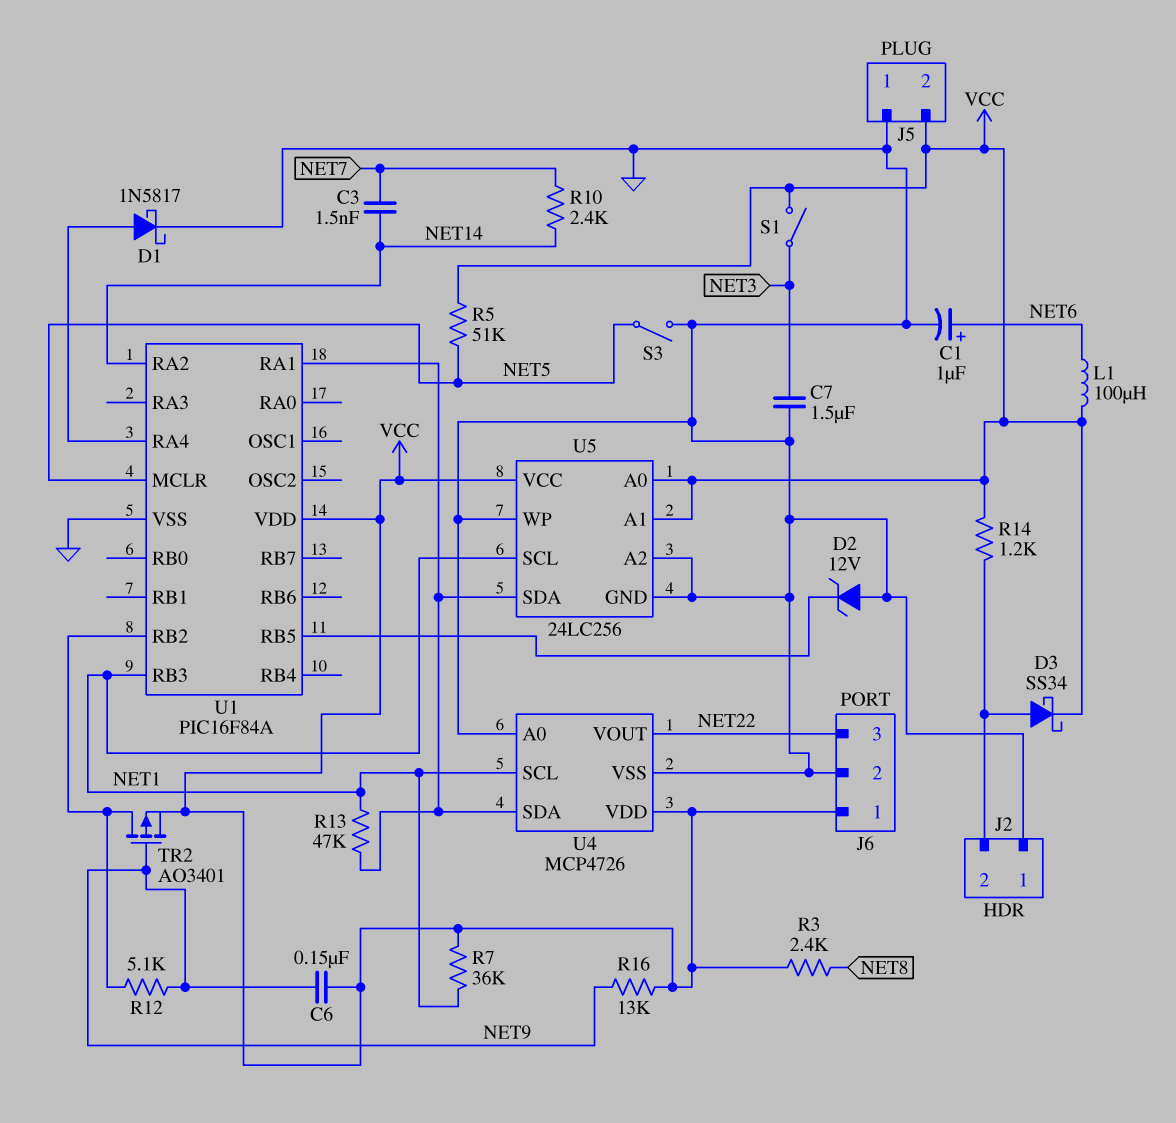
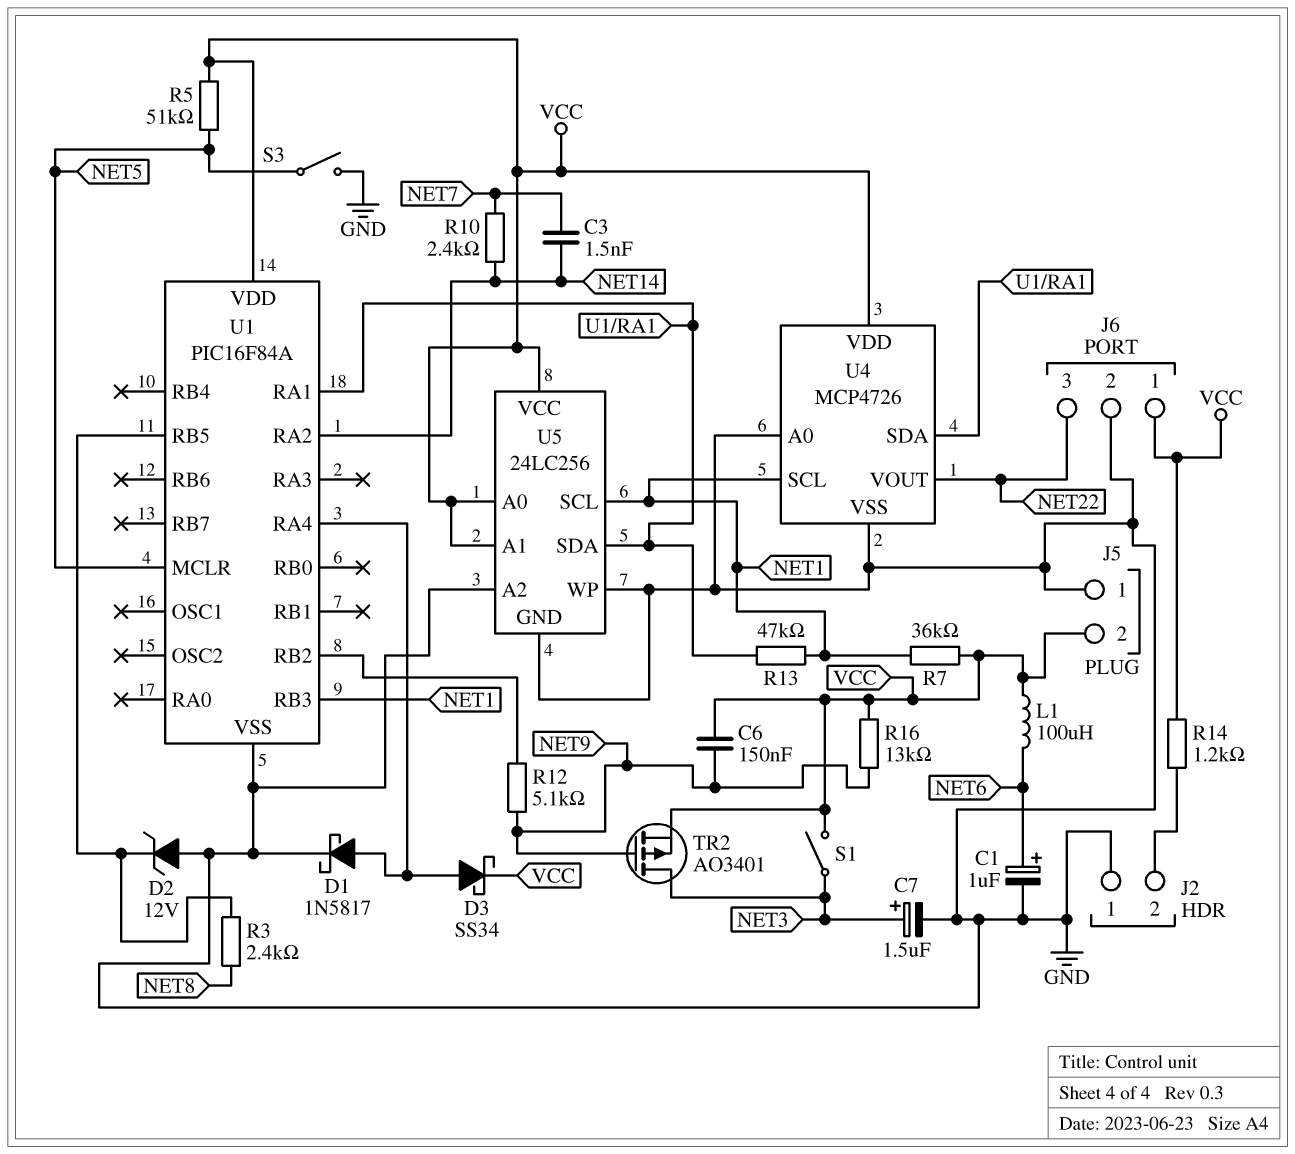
C7: 1.5uF (GND, NET3) -> 1.5uF (plus NET3, minus GND)
D3: schottky SS34 (A J2/2, K VCC) -> schottky SS34 (A U1/RA4, K VCC)
R3: 2.4k (NET8, VCC) -> 2.4k (NET8, U1/RB5)
TR2: PMOS AO3401 (G NET9, D U1/RB2, S VCC) -> PMOS AO3401 (G NET9, D NET3, S VCC)

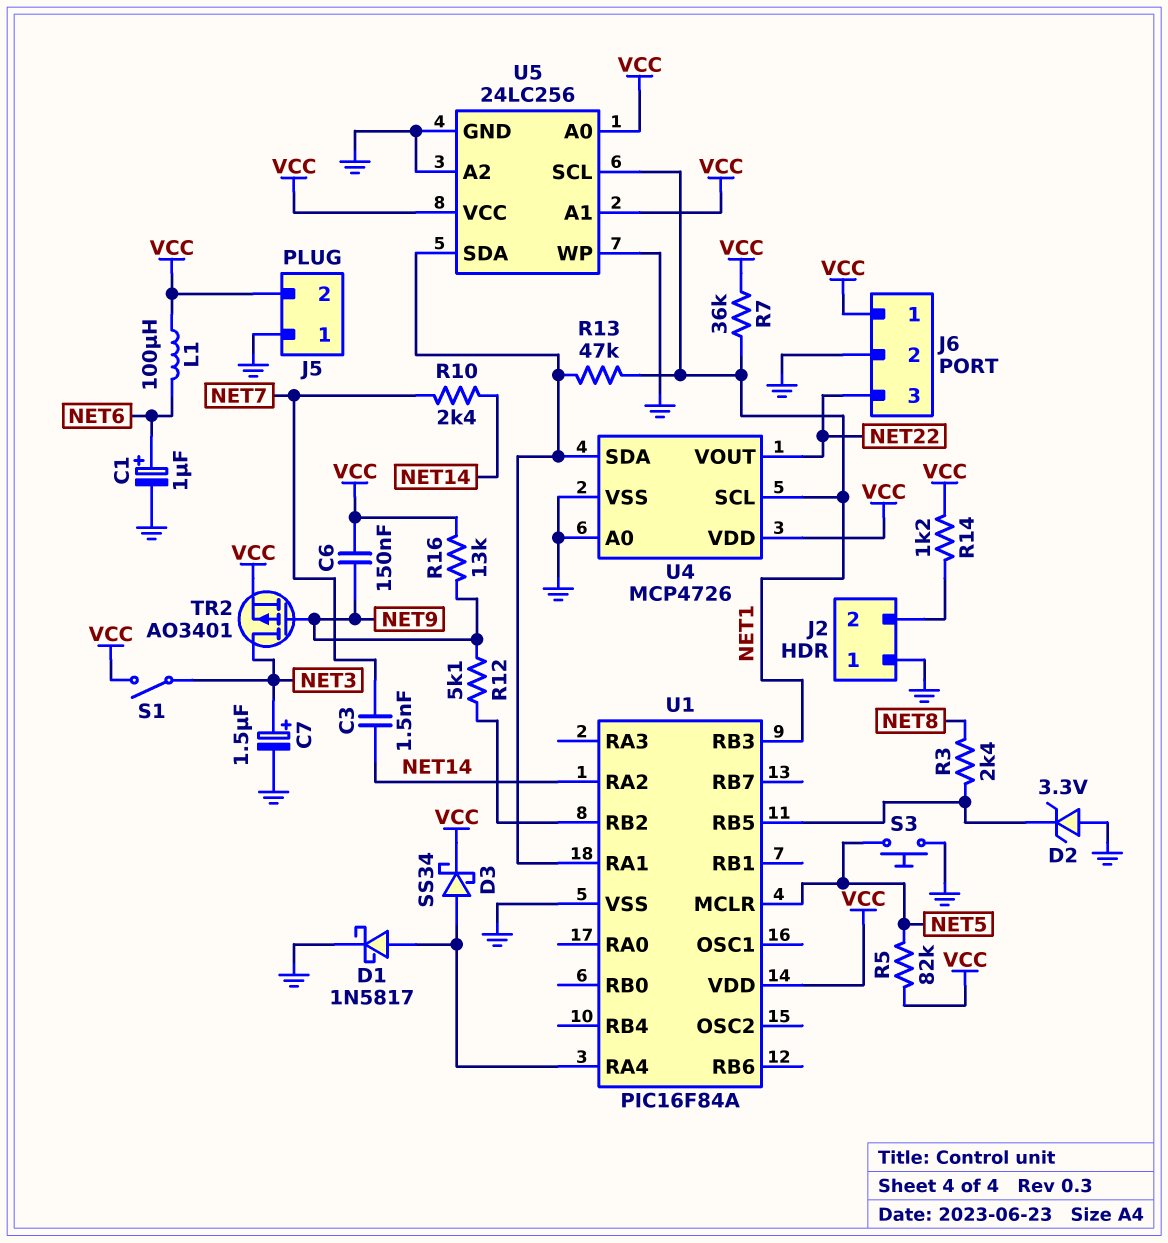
D2: zener 12V (A GND, K U1/RB5) -> zener 3.3V (A GND, K U1/RB5)
R5: 51k (NET5, VCC) -> 82k (NET5, VCC)
S3: switch (GND, NET5) -> button (GND, NET5)

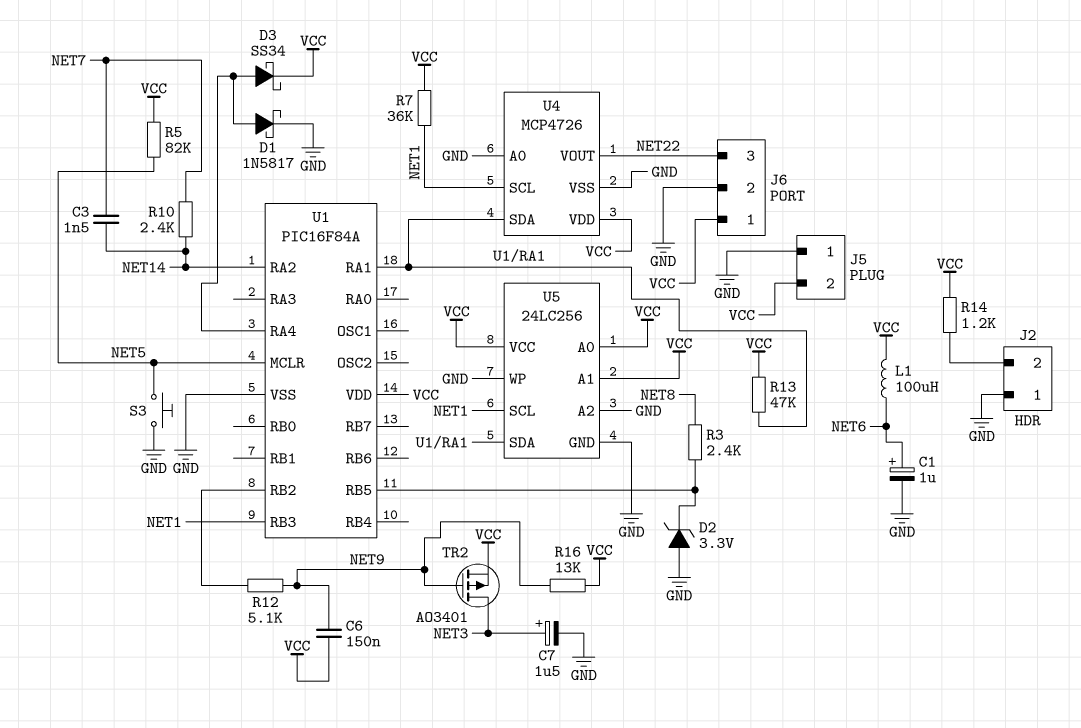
R13: 47k (NET1, U1/RA1) -> 47k (U1/RA1, VCC)
S1: switch (NET3, VCC) -> none

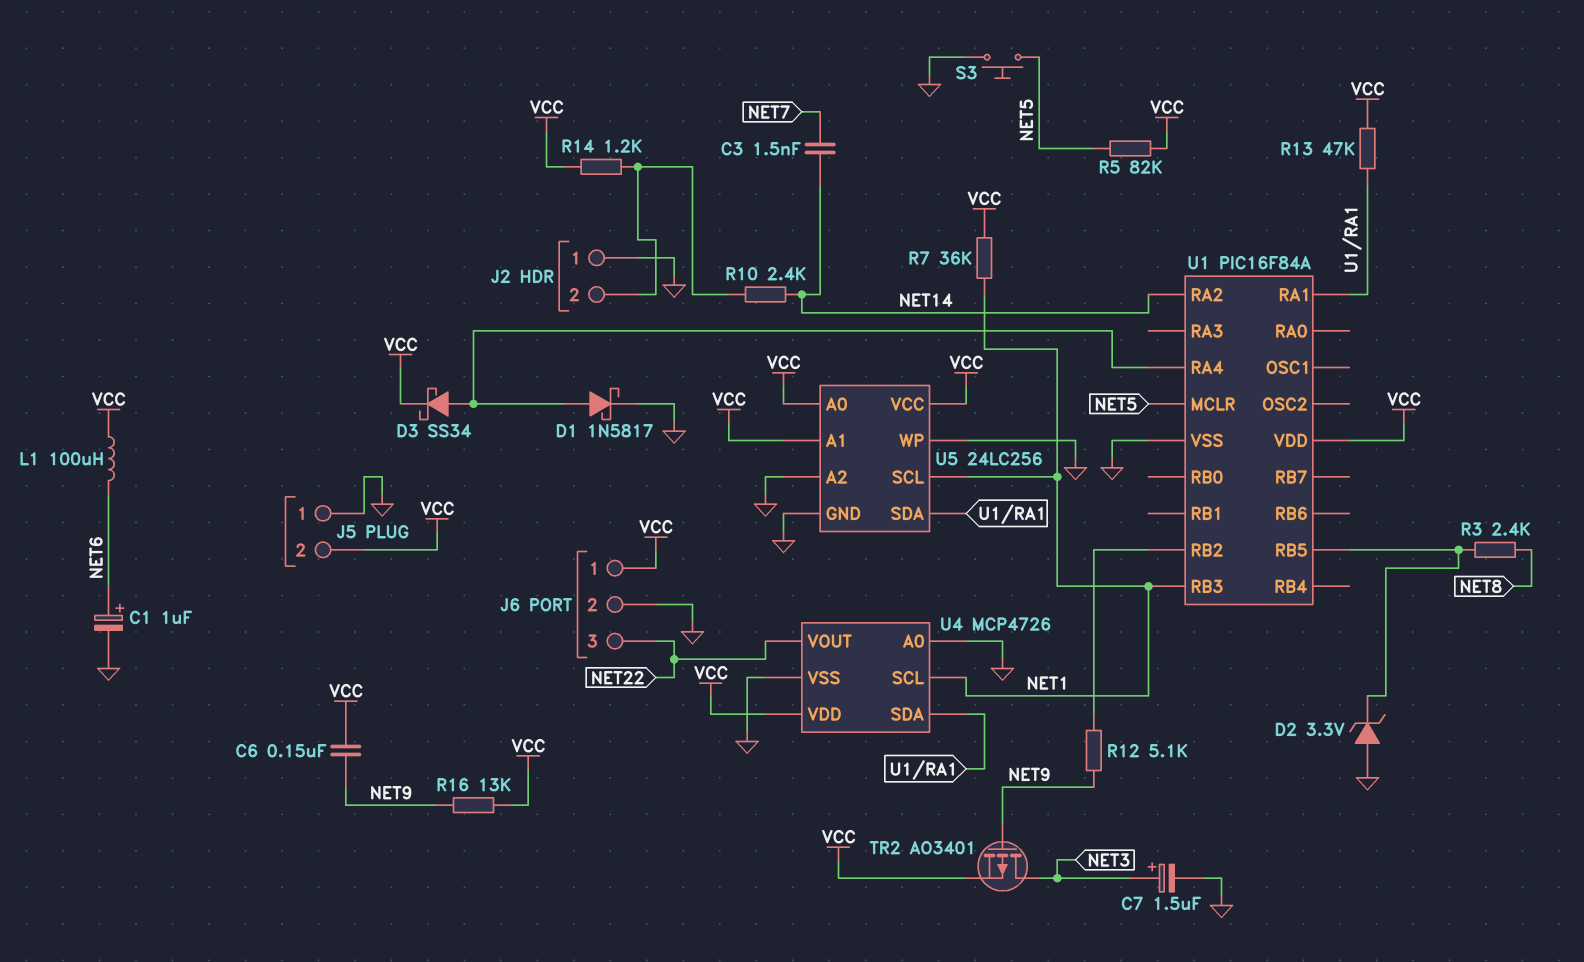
R10: 2.4k (NET7, NET14) -> 2.4k (J2/2, NET14)

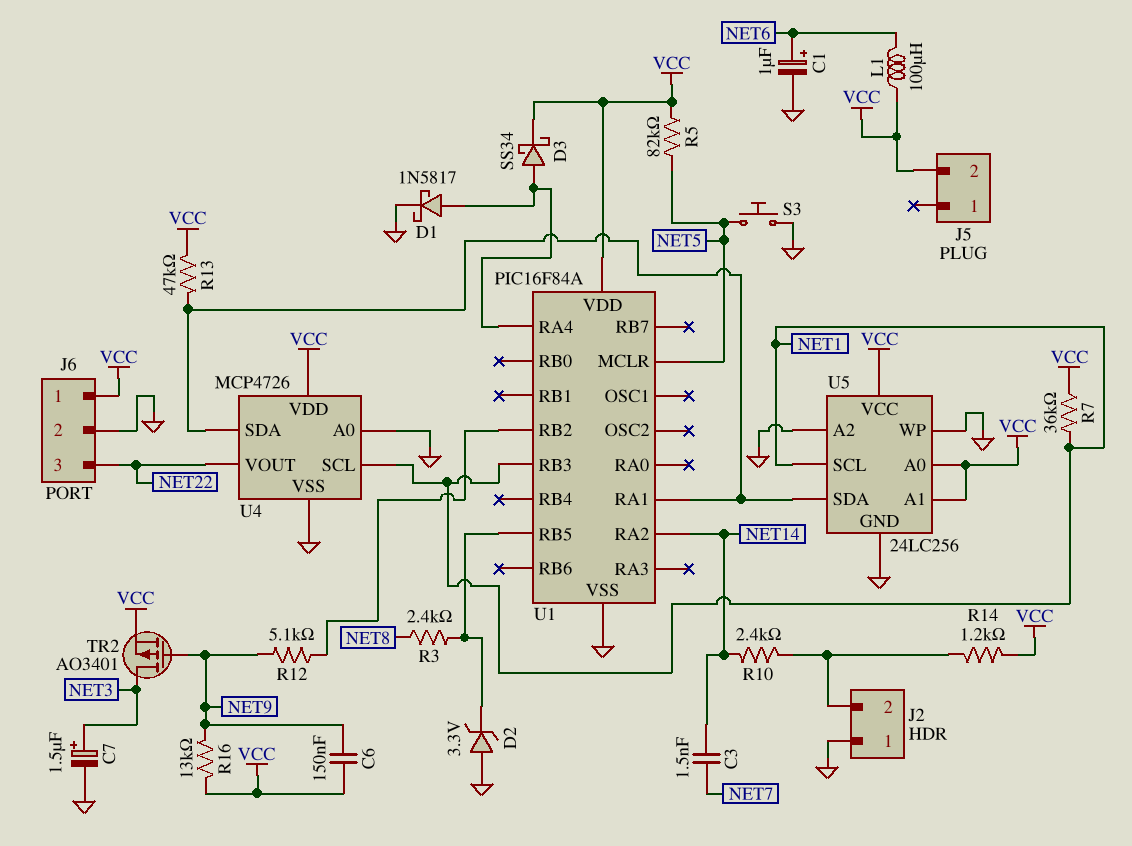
J5 pin 1: GND -> none

